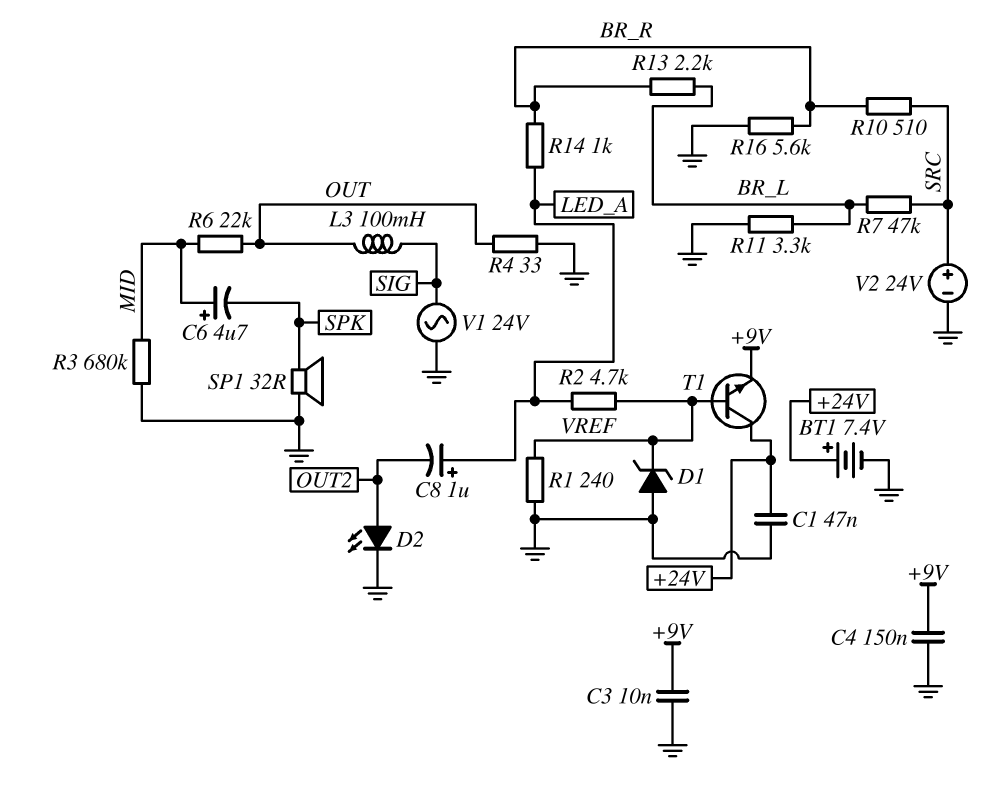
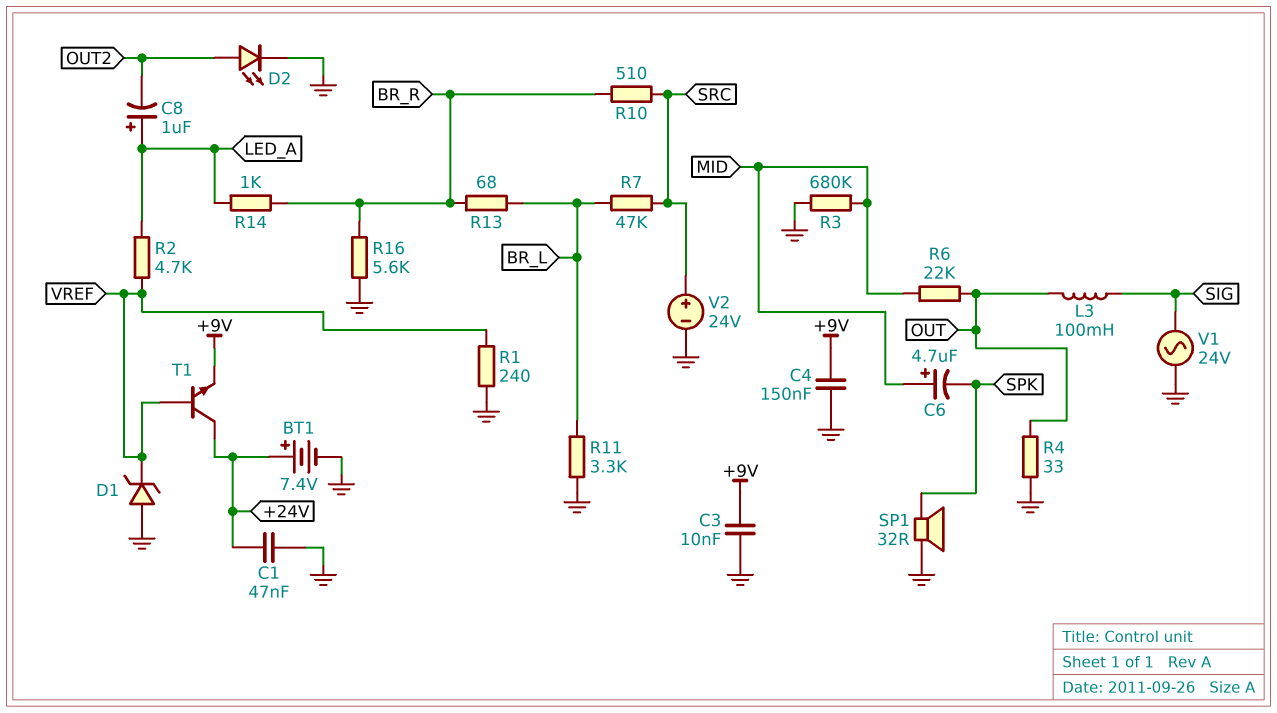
R13: 2.2k (BR_L, BR_R) -> 68 (BR_L, BR_R)

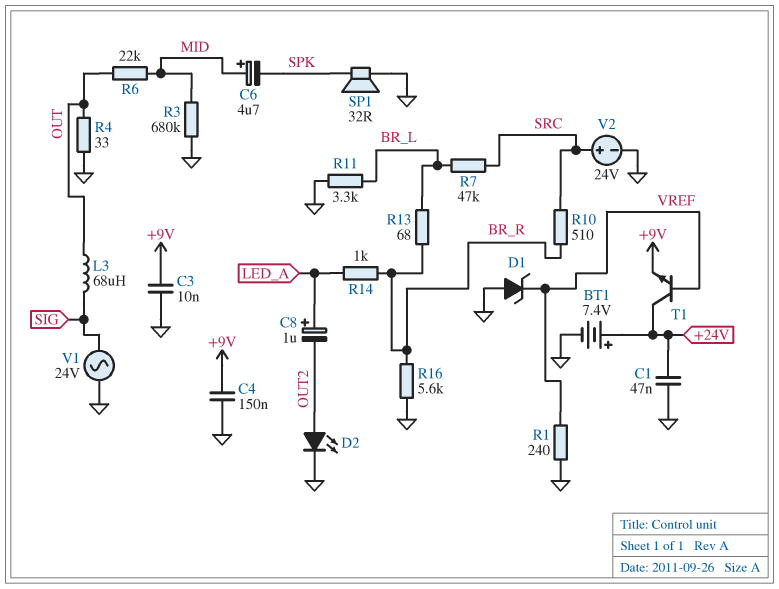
L3: 100mH (OUT, SIG) -> 68uH (OUT, SIG)
R2: 4.7k (LED_A, VREF) -> none

